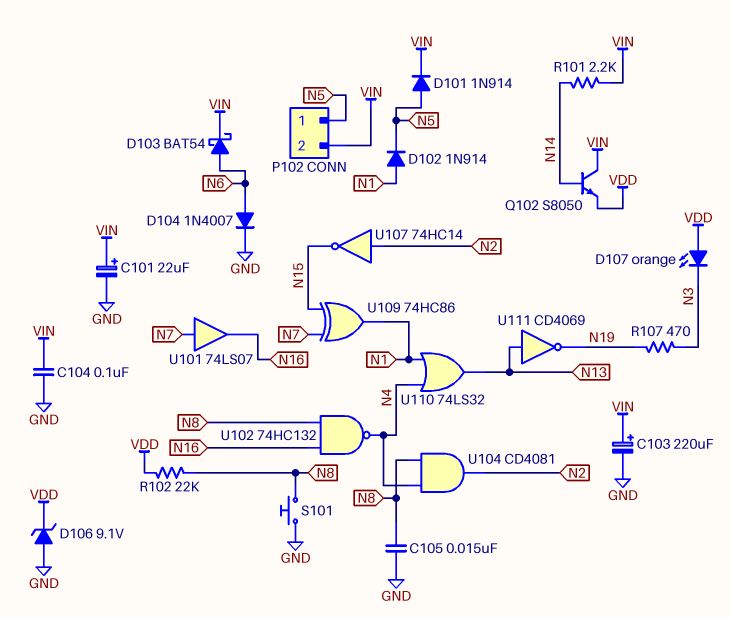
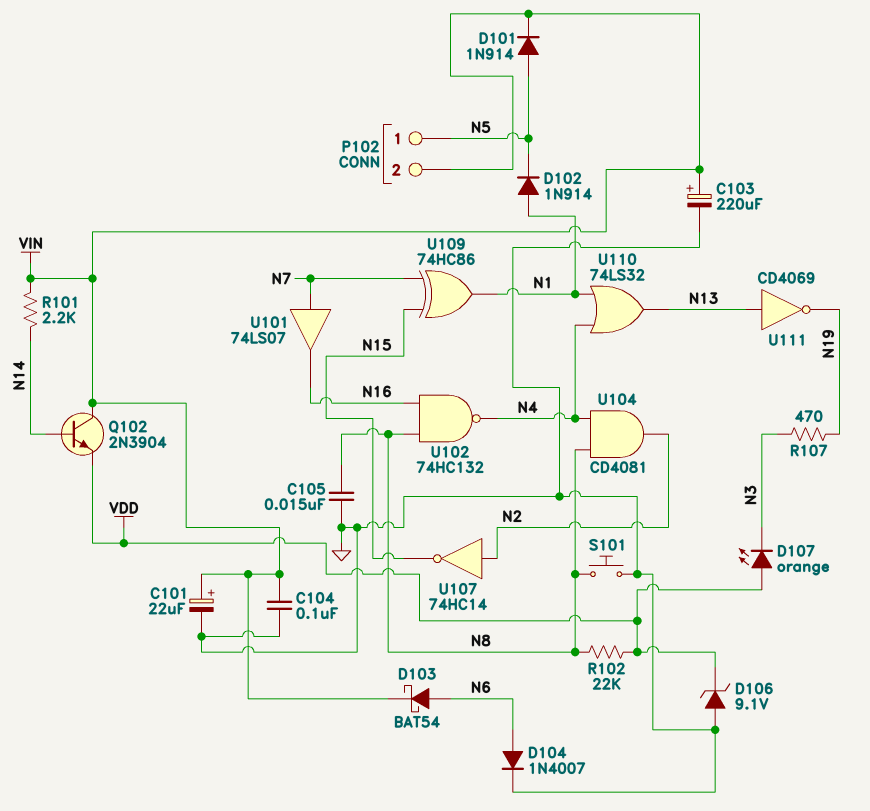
Q102: NPN S8050 (B N14, C VIN, E VDD) -> NPN 2N3904 (B N14, C VIN, E VDD)

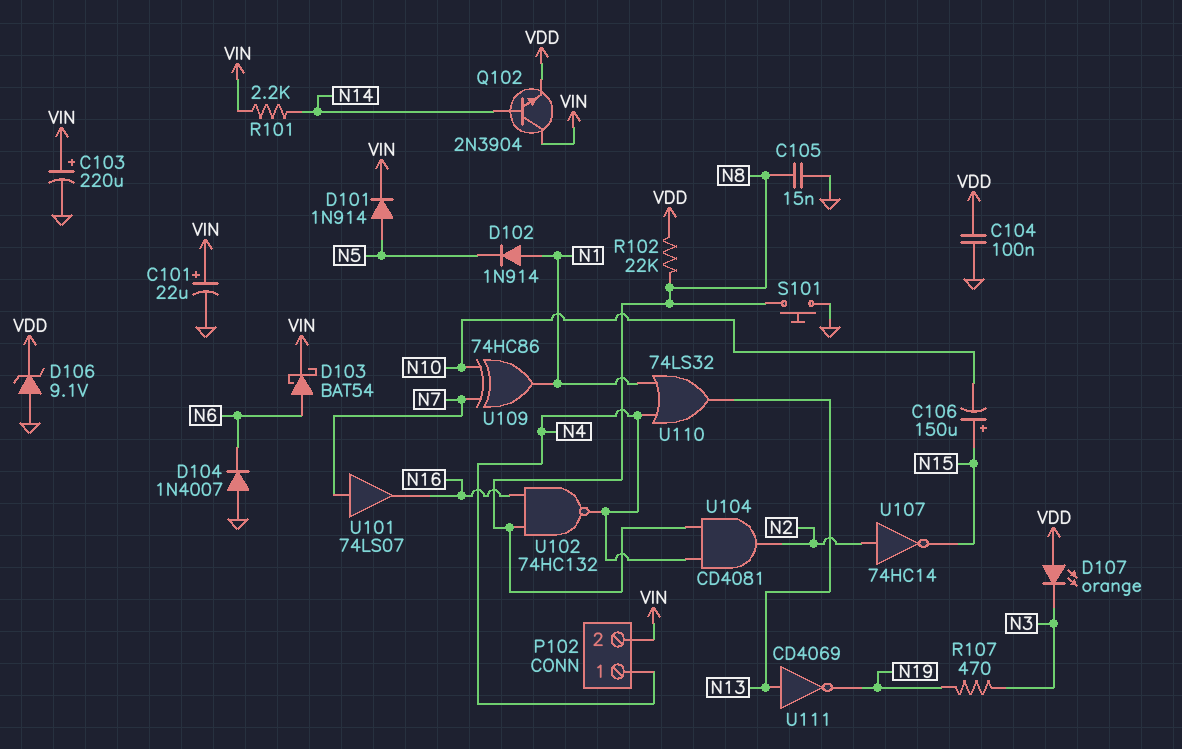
C104: 100nF (GND, VIN) -> 100nF (GND, VDD)
C106: none -> 150uF (plus N15, minus N10)
D104: diode 1N4007 (A N6, K GND) -> diode 1N4007 (A GND, K N6)
P102 pin 1: N5 -> N4
U109: XOR 74HC86 (in N7, in N15, out N1) -> XOR 74HC86 (in N7, in N10, out N1)

